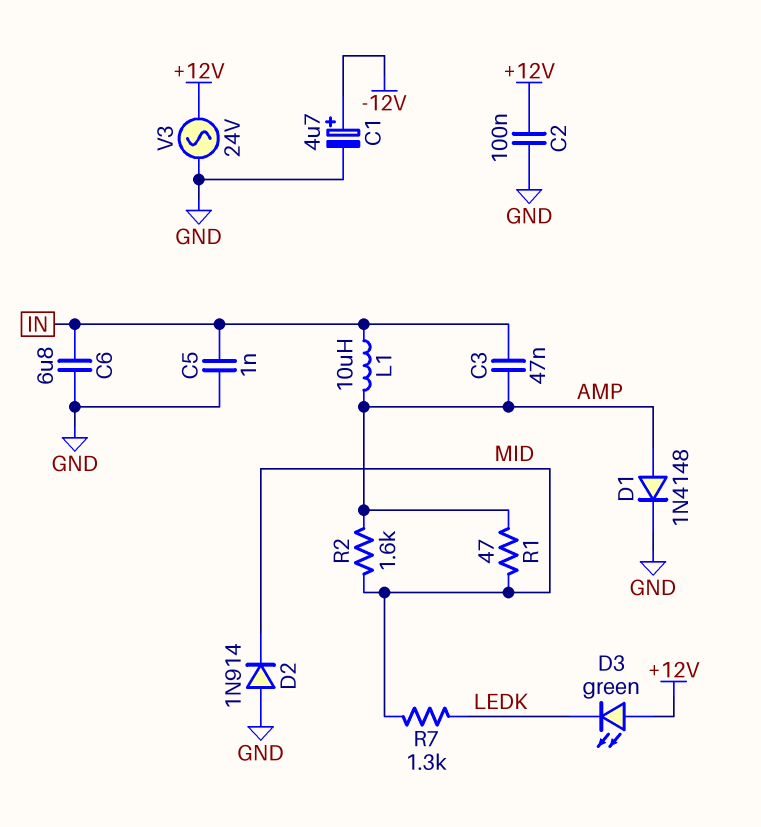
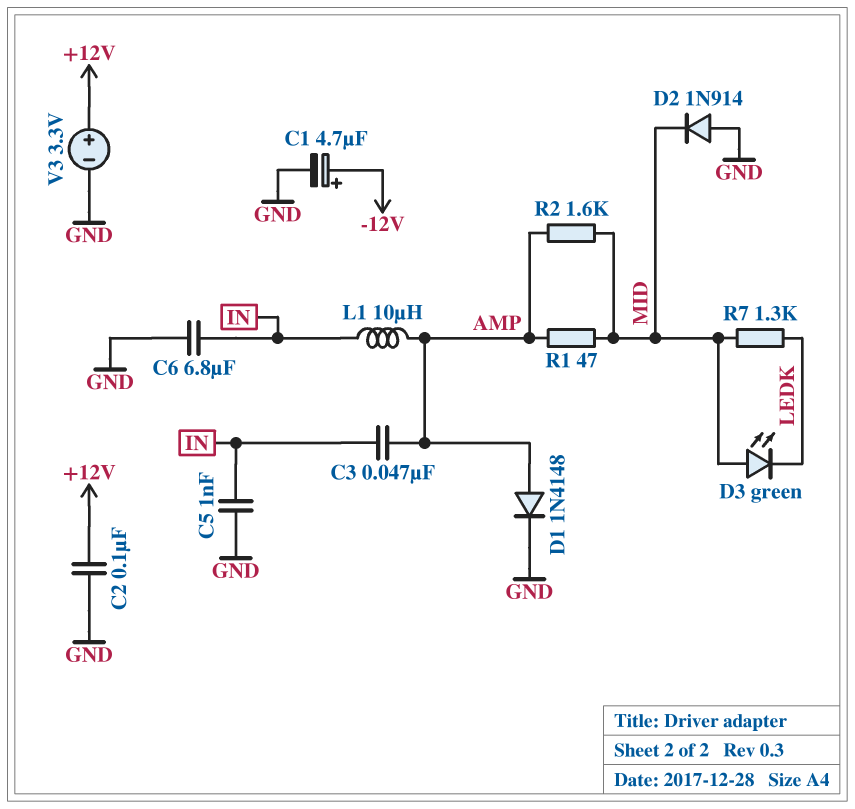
D3: LED green (A +12V, K LEDK) -> LED green (A MID, K LEDK)
V3: AC 24V (+12V, GND) -> 3.3V (plus +12V, minus GND)

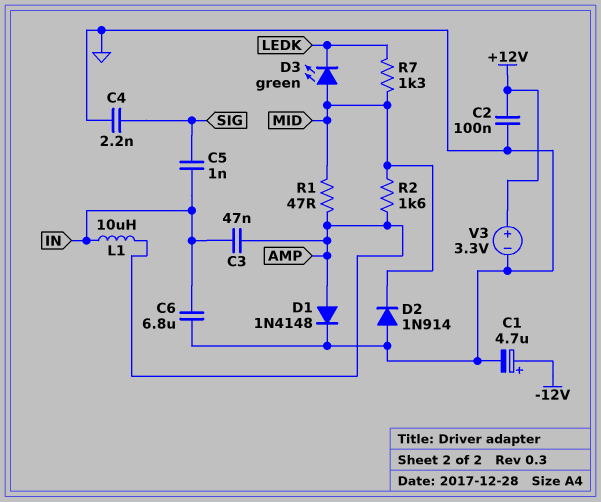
C4: none -> 2.2nF (GND, SIG)
C5: 1nF (GND, IN) -> 1nF (IN, SIG)

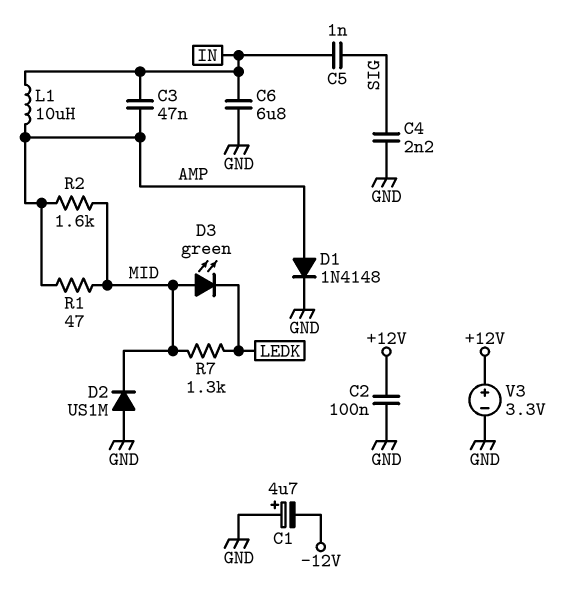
C1: 4.7uF (plus -12V, minus GND) -> 4.7uF (plus GND, minus -12V)
D2: diode 1N914 (A GND, K MID) -> diode US1M (A GND, K MID)

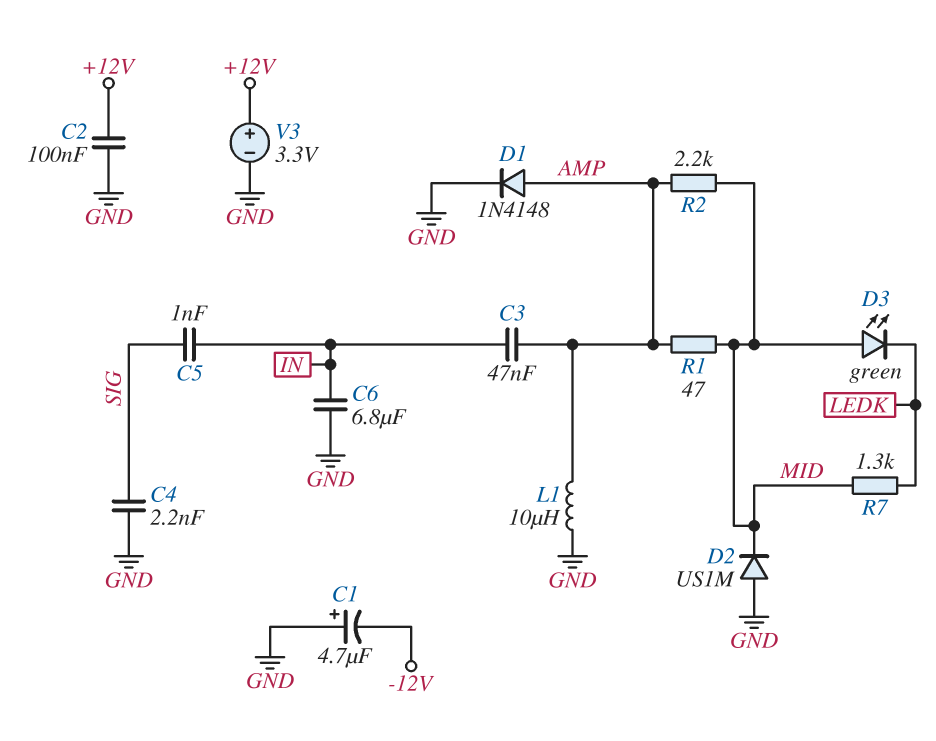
L1: 10uH (AMP, IN) -> 10uH (AMP, GND)
R2: 1.6k (AMP, MID) -> 2.2k (AMP, MID)

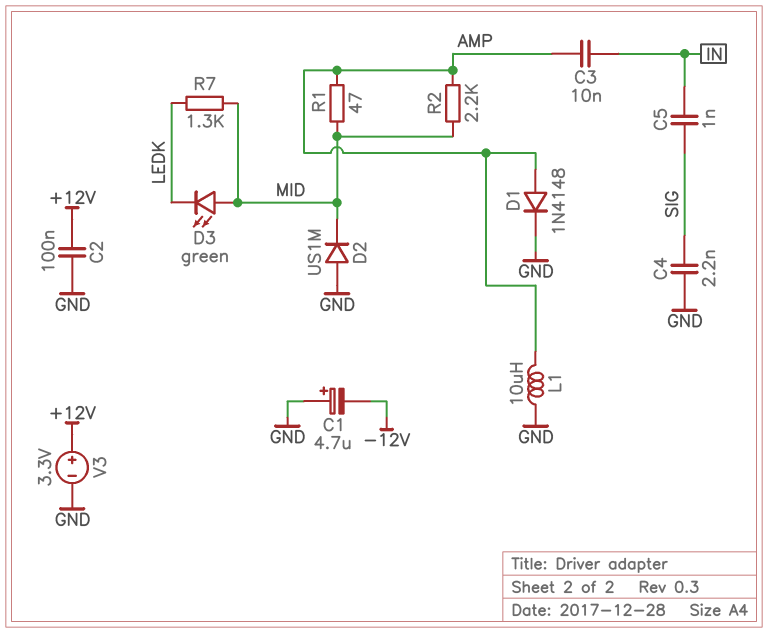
C3: 47nF (AMP, IN) -> 10nF (AMP, IN)
C6: 6.8uF (GND, IN) -> none

